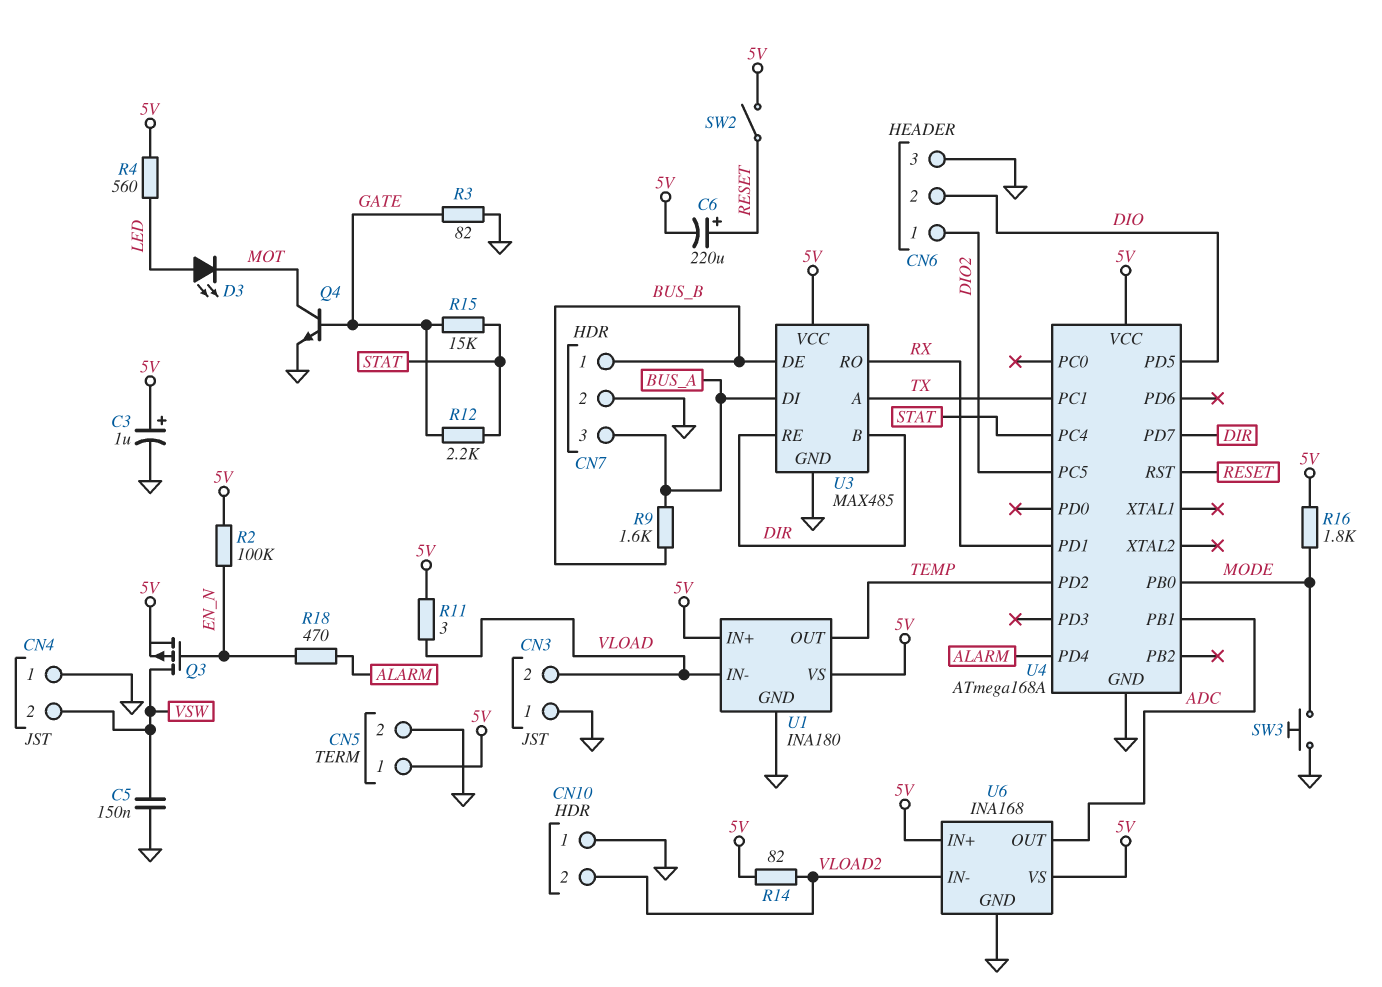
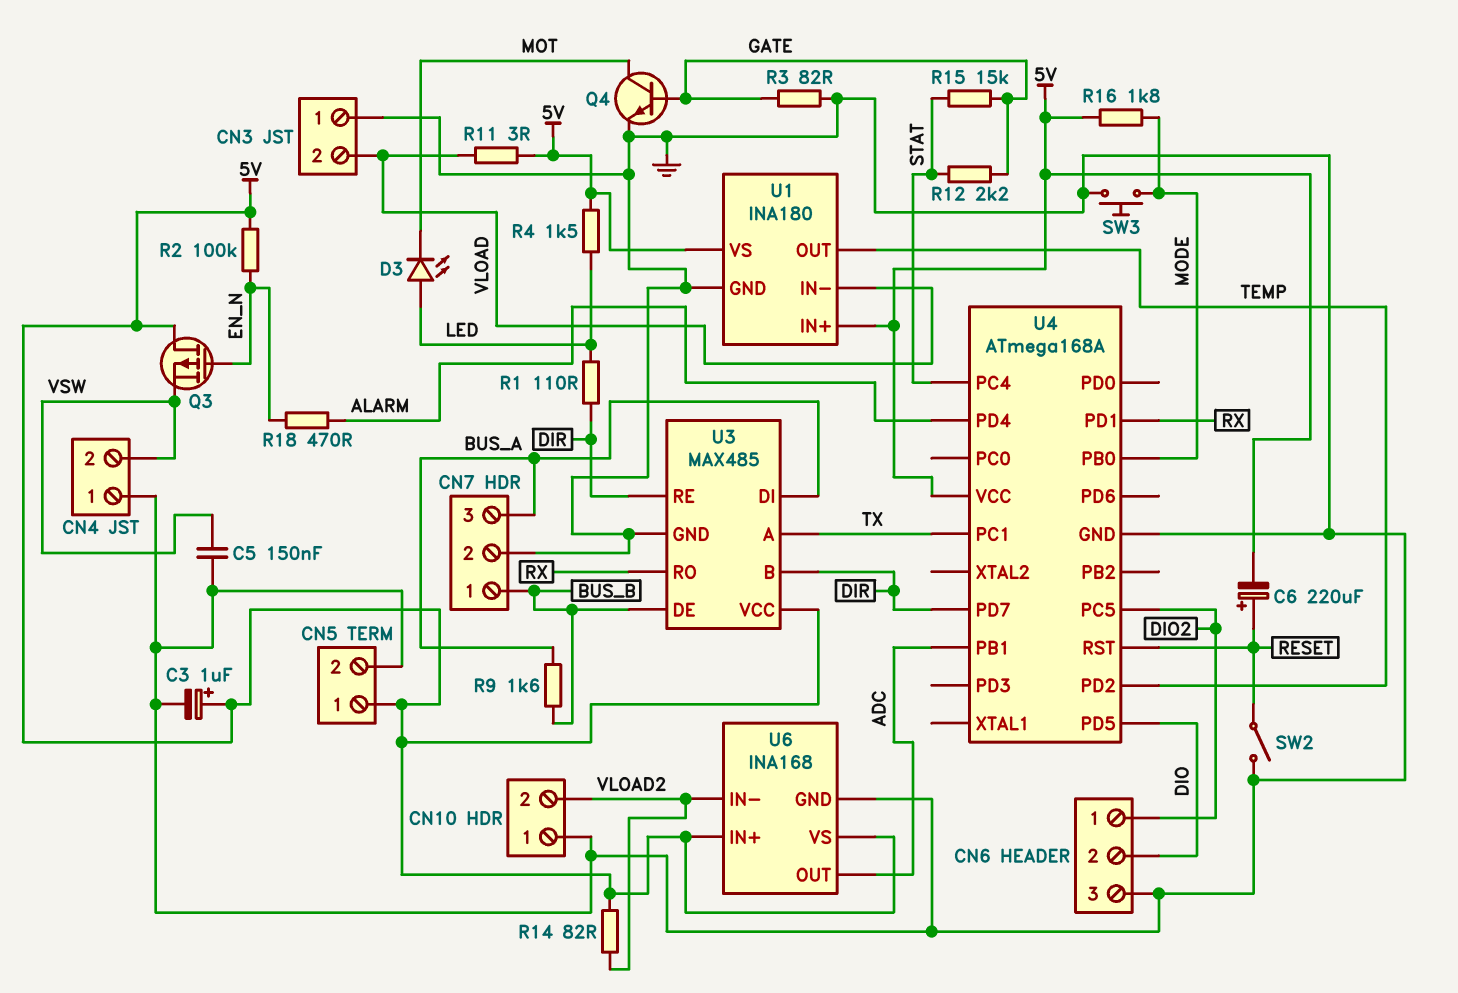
Q3: PMOS (G EN_N, D VSW, S 5V) -> PMOS (G EN_N, D 5V, S VSW)
R1: none -> 110 (DIR, LED)
R4: 560 (5V, LED) -> 1.5k (5V, LED)
SW2: switch (5V, RESET) -> switch (GND, RESET)

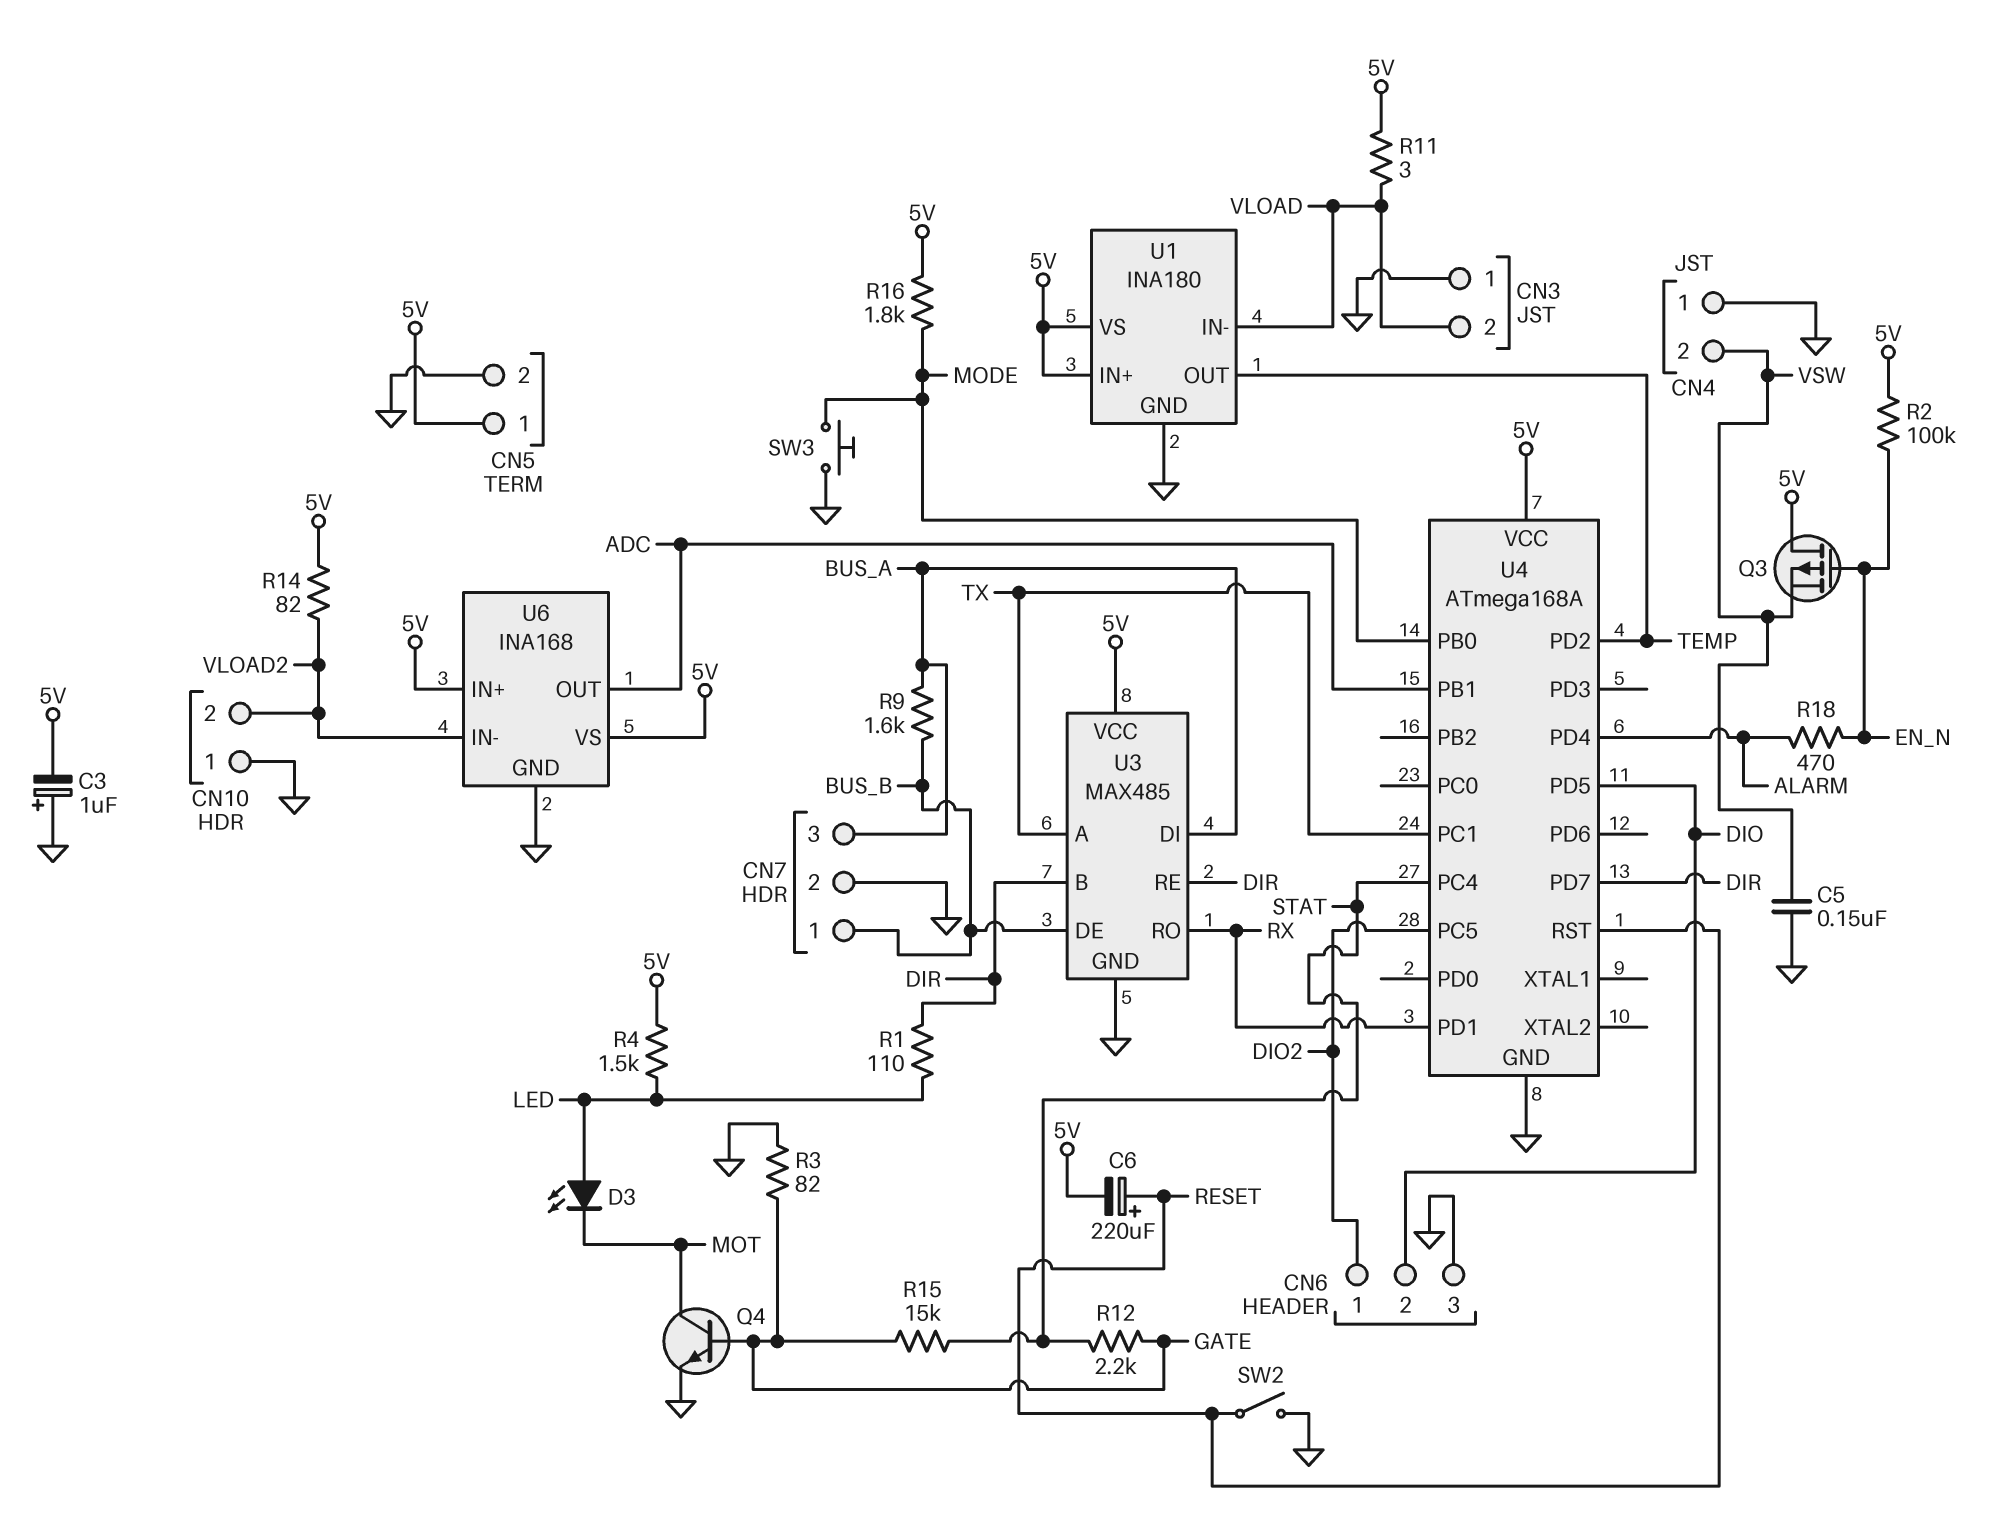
C3: 1uF (plus 5V, minus GND) -> 1uF (plus GND, minus 5V)

